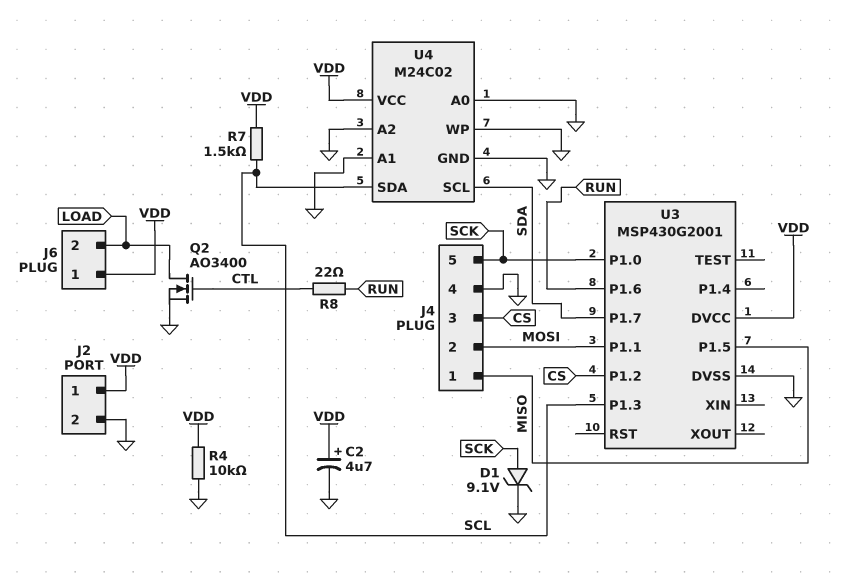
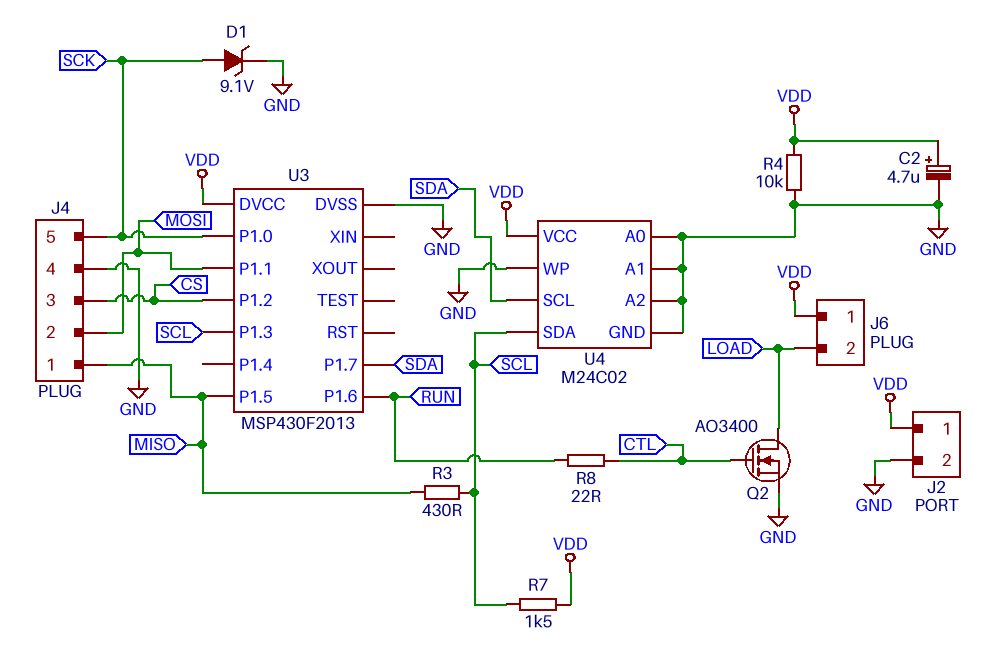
R3: none -> 430 (MISO, SCL)
U3: MSP430G2001 -> MSP430F2013

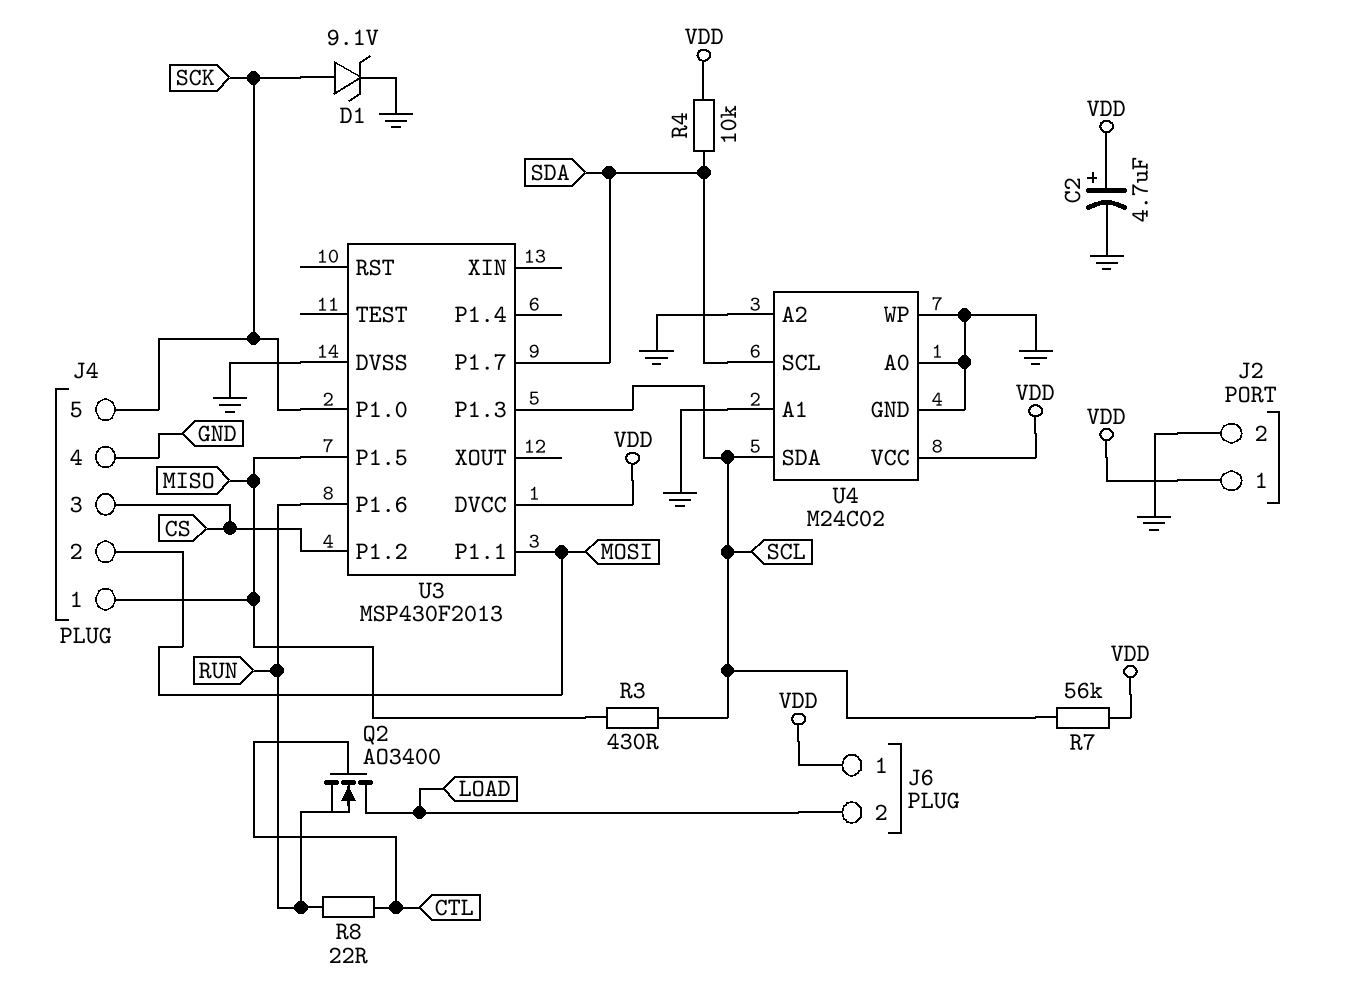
Q2: NMOS AO3400 (G CTL, D LOAD, S GND) -> NMOS AO3400 (G CTL, D LOAD, S RUN)
R4: 10k (GND, VDD) -> 10k (SDA, VDD)
R7: 1.5k (SCL, VDD) -> 56k (SCL, VDD)

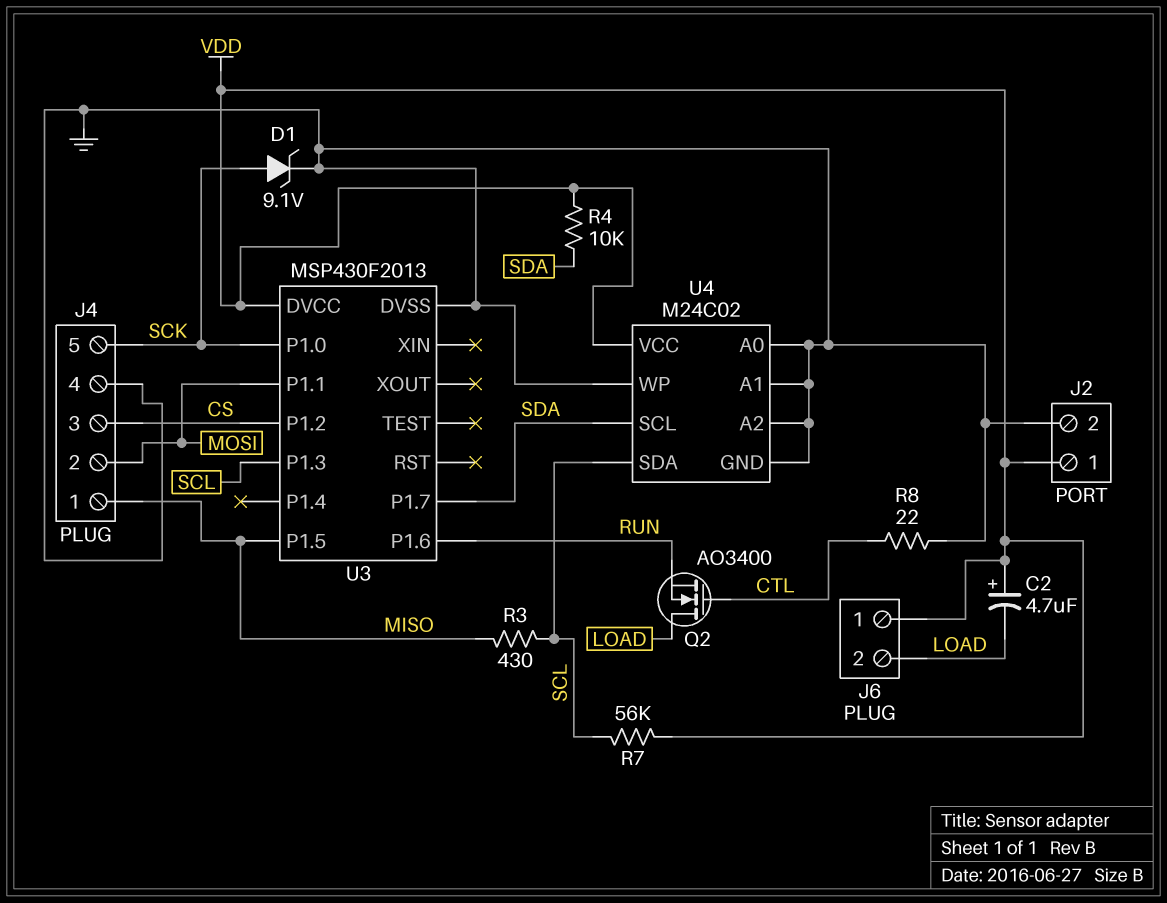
C2: 4.7uF (plus VDD, minus GND) -> 4.7uF (plus VDD, minus LOAD)
R8: 22 (CTL, RUN) -> 22 (CTL, GND)

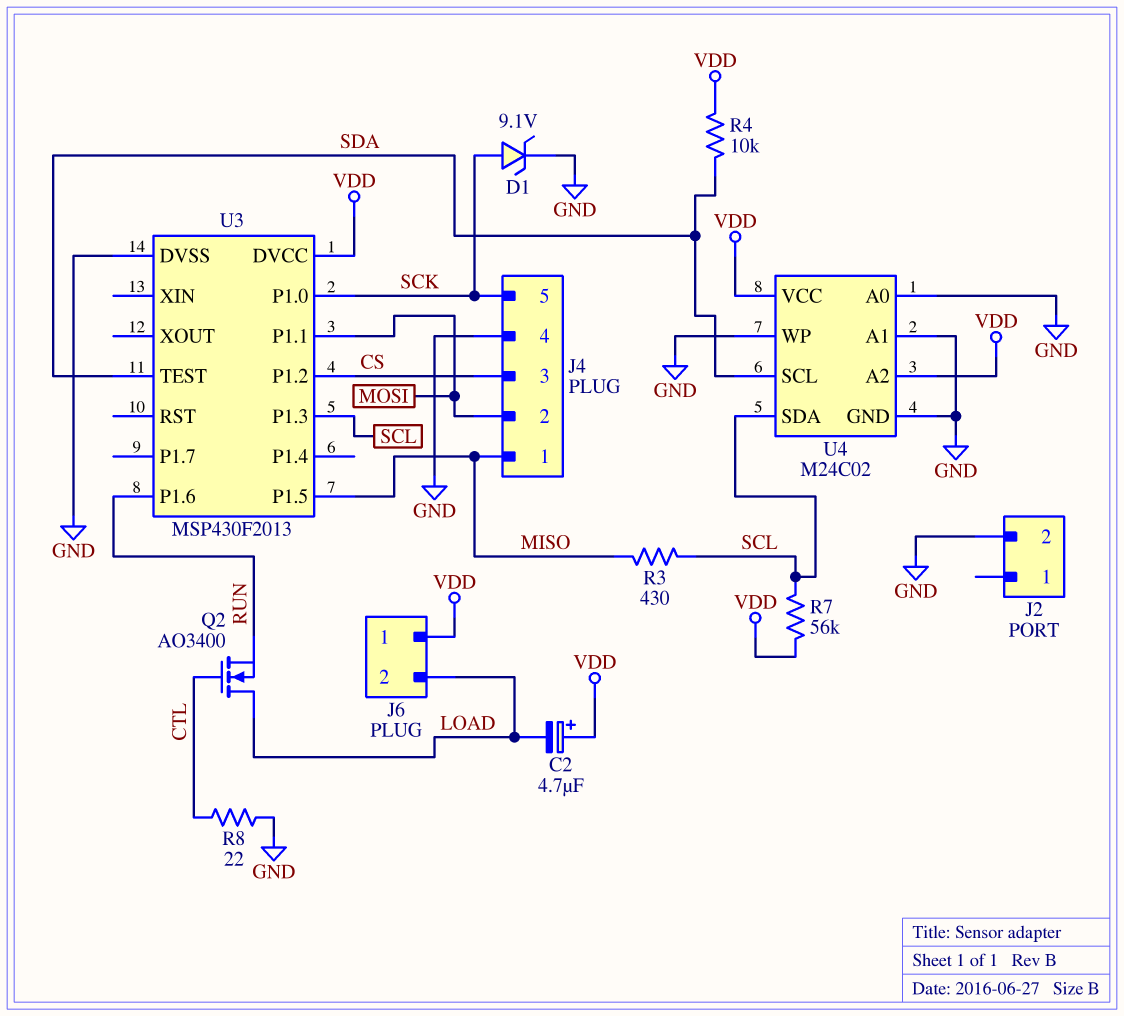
J2 pin 1: VDD -> none
U3 pin P1.7: SDA -> none
U3 pin TEST: none -> SDA
U4 pin A2: GND -> VDD

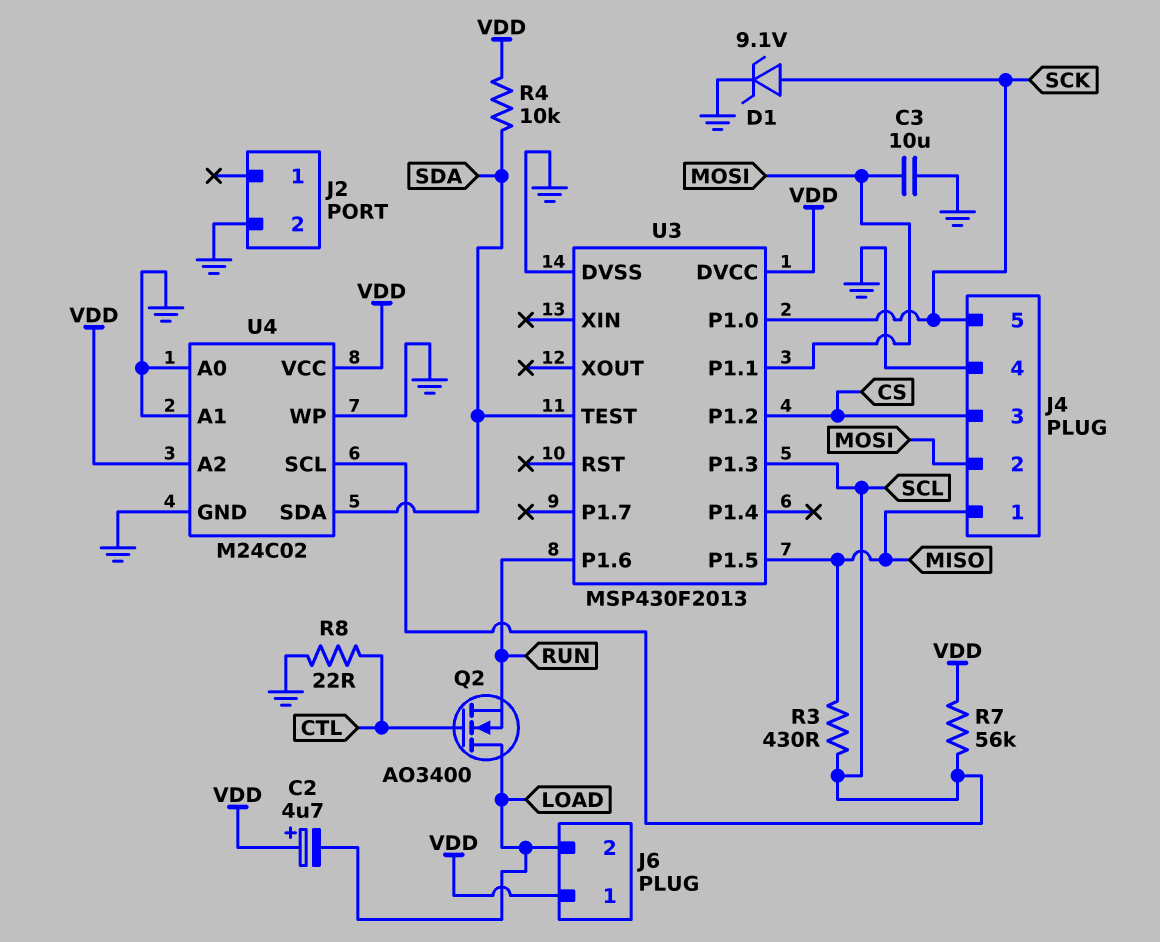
C3: none -> 10uF (GND, MOSI)
U4 pin SCL: SDA -> SCL
U4 pin SDA: SCL -> SDA

